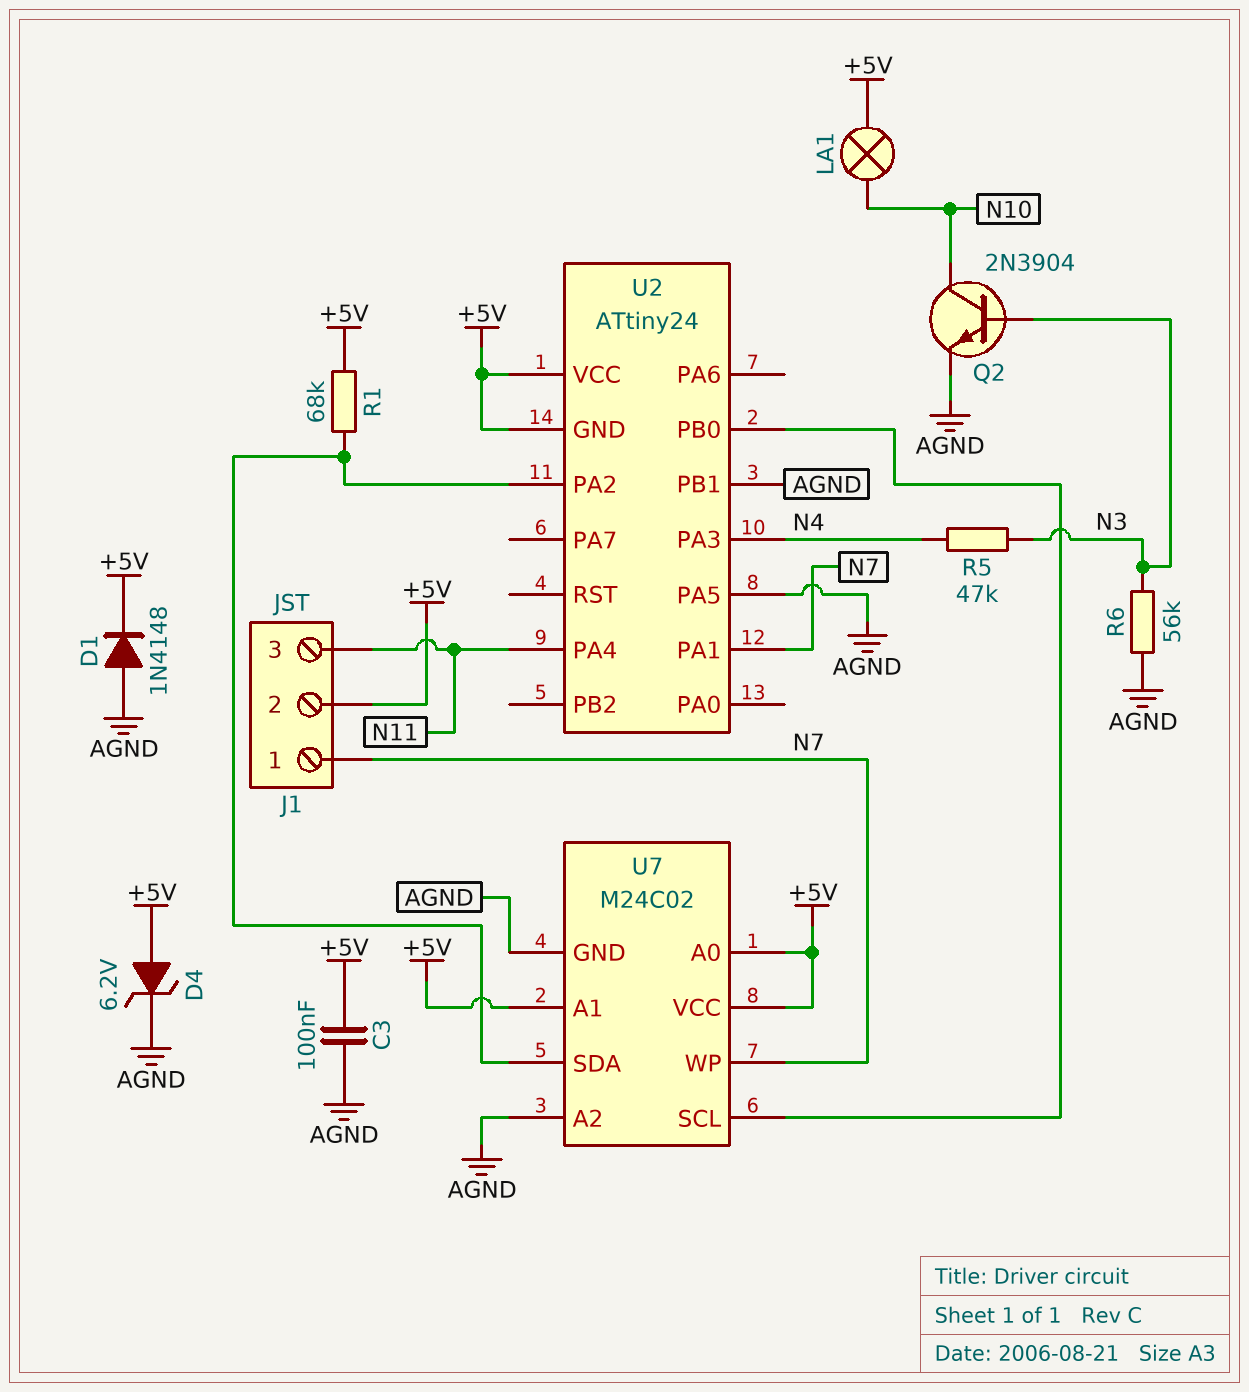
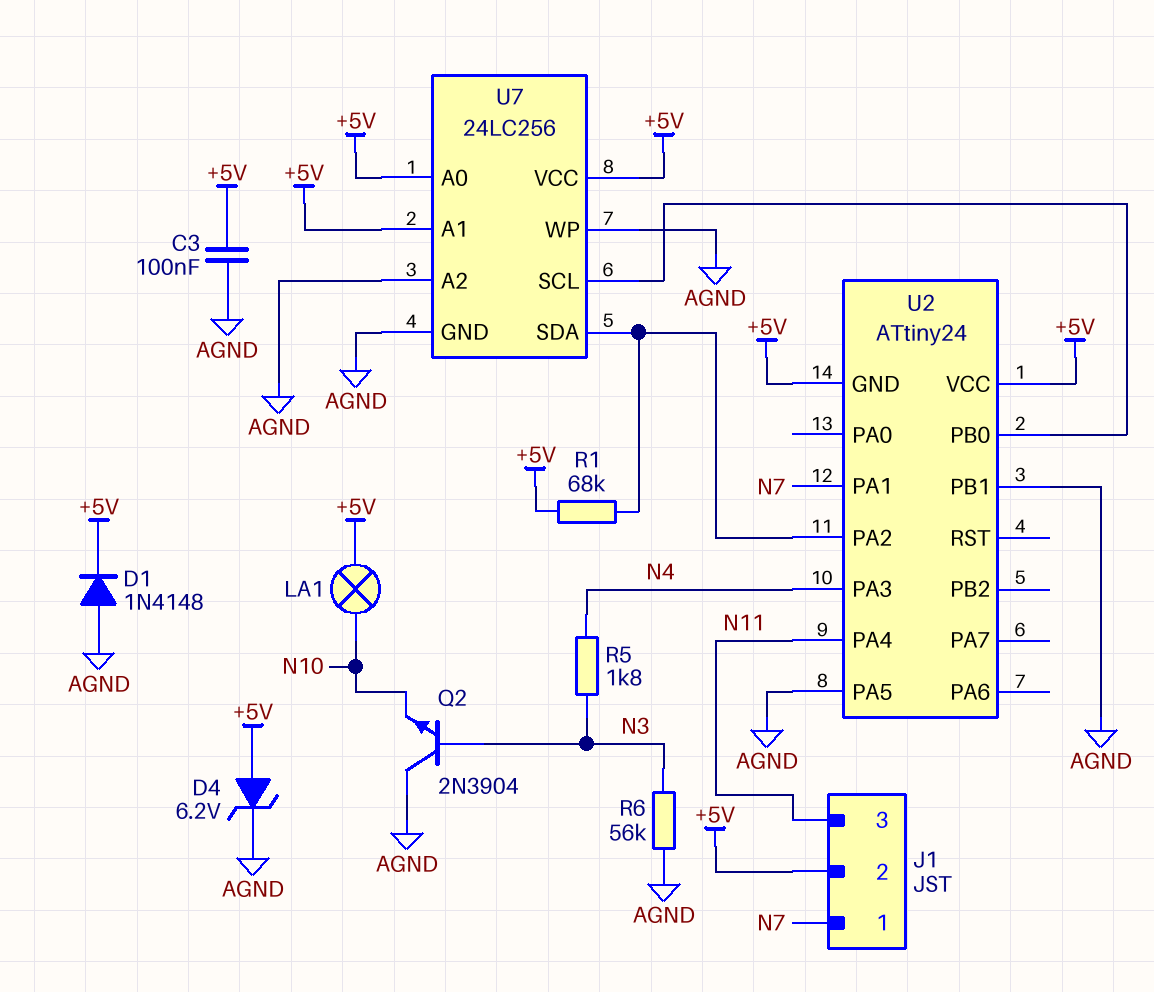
Q2: NPN 2N3904 (B N3, C N10, E AGND) -> NPN 2N3904 (B N3, C AGND, E N10)
R5: 47k (N3, N4) -> 1.8k (N3, N4)
U7: M24C02 -> 24LC256
U7 pin WP: N7 -> AGND

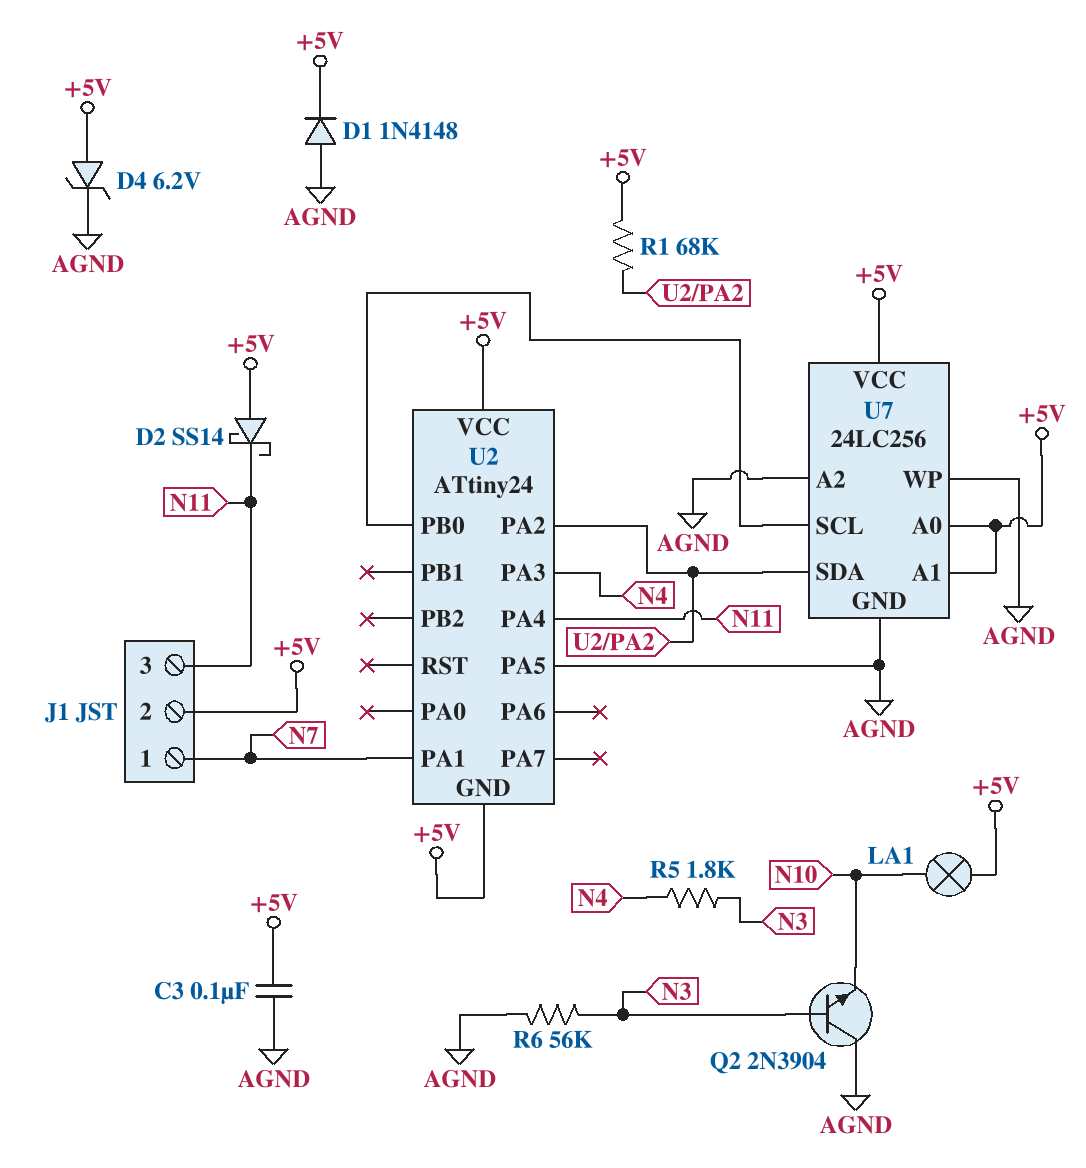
D2: none -> schottky SS14 (A +5V, K N11)
U2 pin PB1: AGND -> none

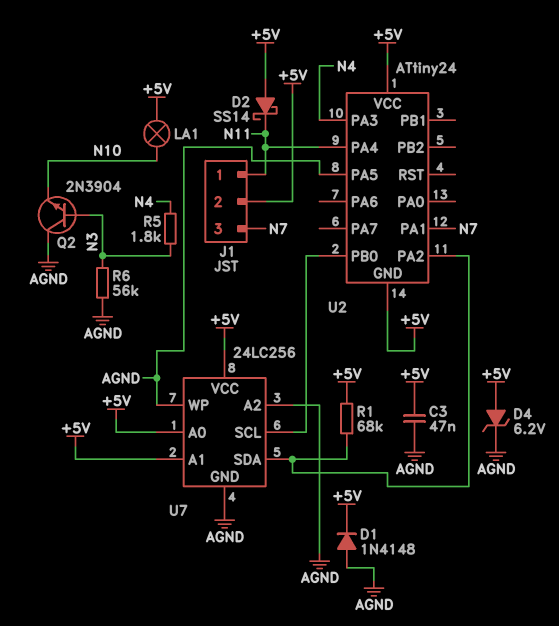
C3: 100nF (+5V, AGND) -> 47nF (+5V, AGND)
J1 pin 1: N7 -> N11
J1 pin 3: N11 -> N7

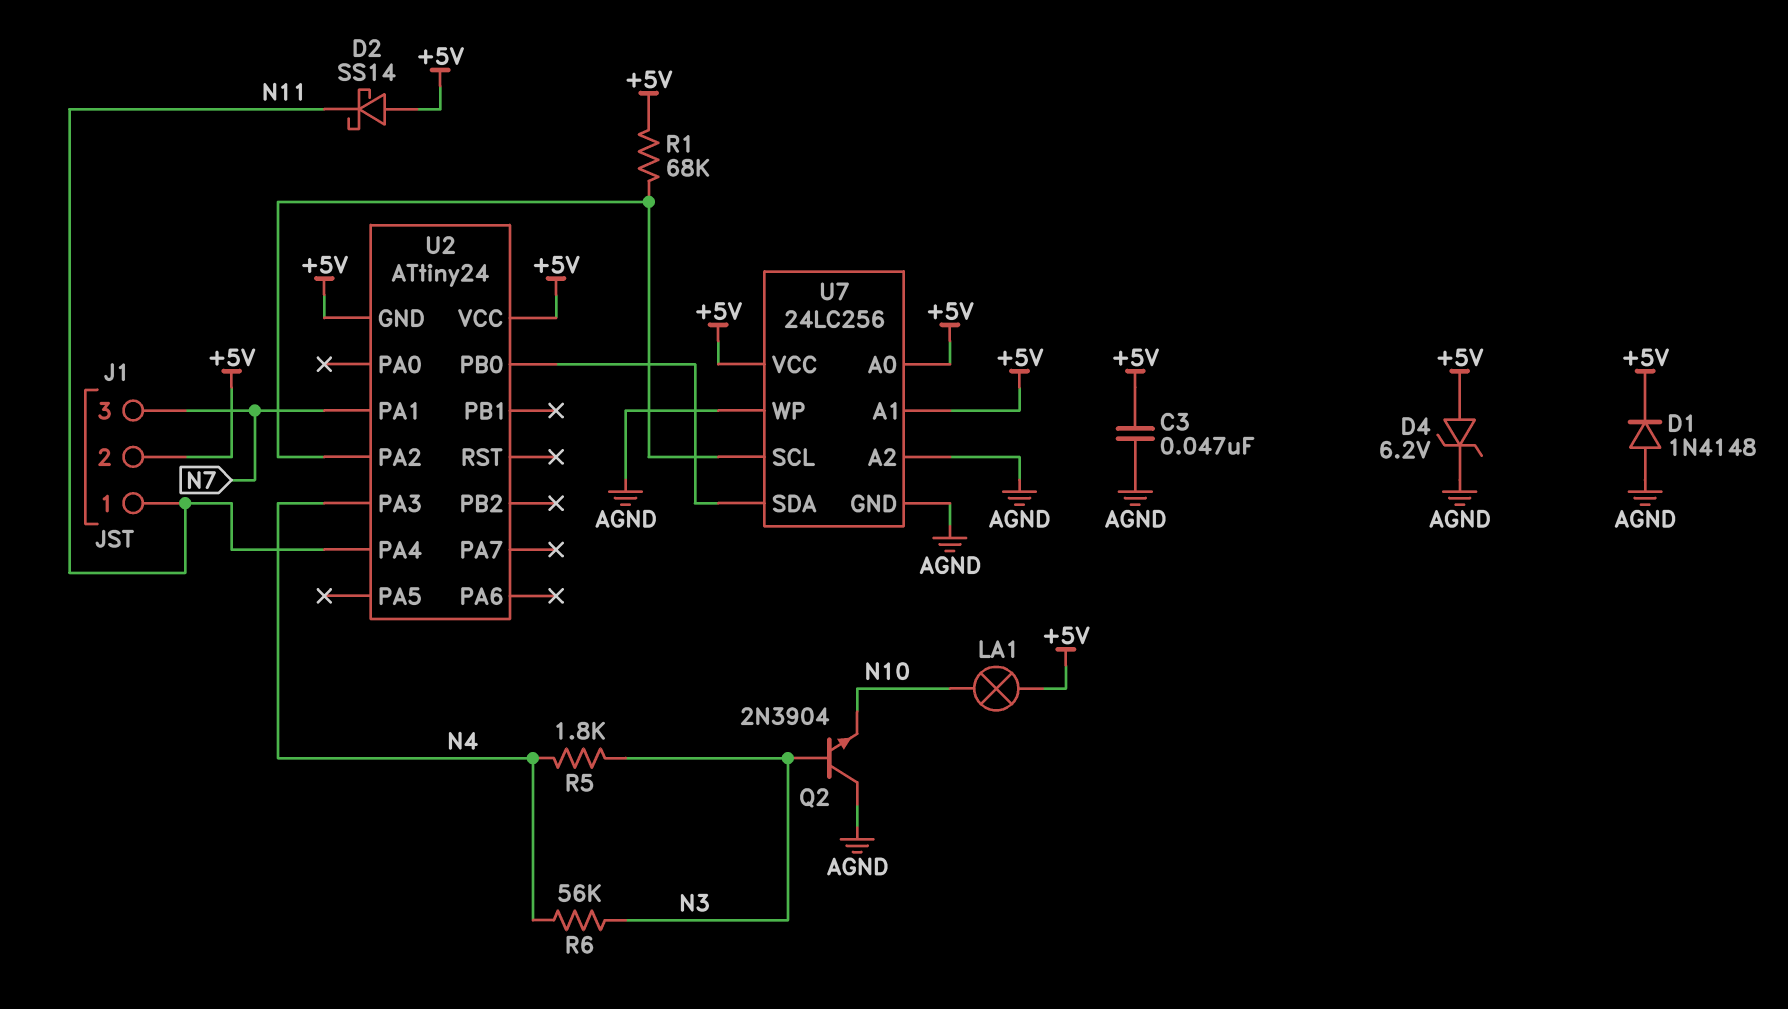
R6: 56k (AGND, N3) -> 56k (N3, N4)
U2 pin PA5: AGND -> none
U7 pin SCL: U2/PB0 -> U2/PA2
U7 pin SDA: U2/PA2 -> U2/PB0

